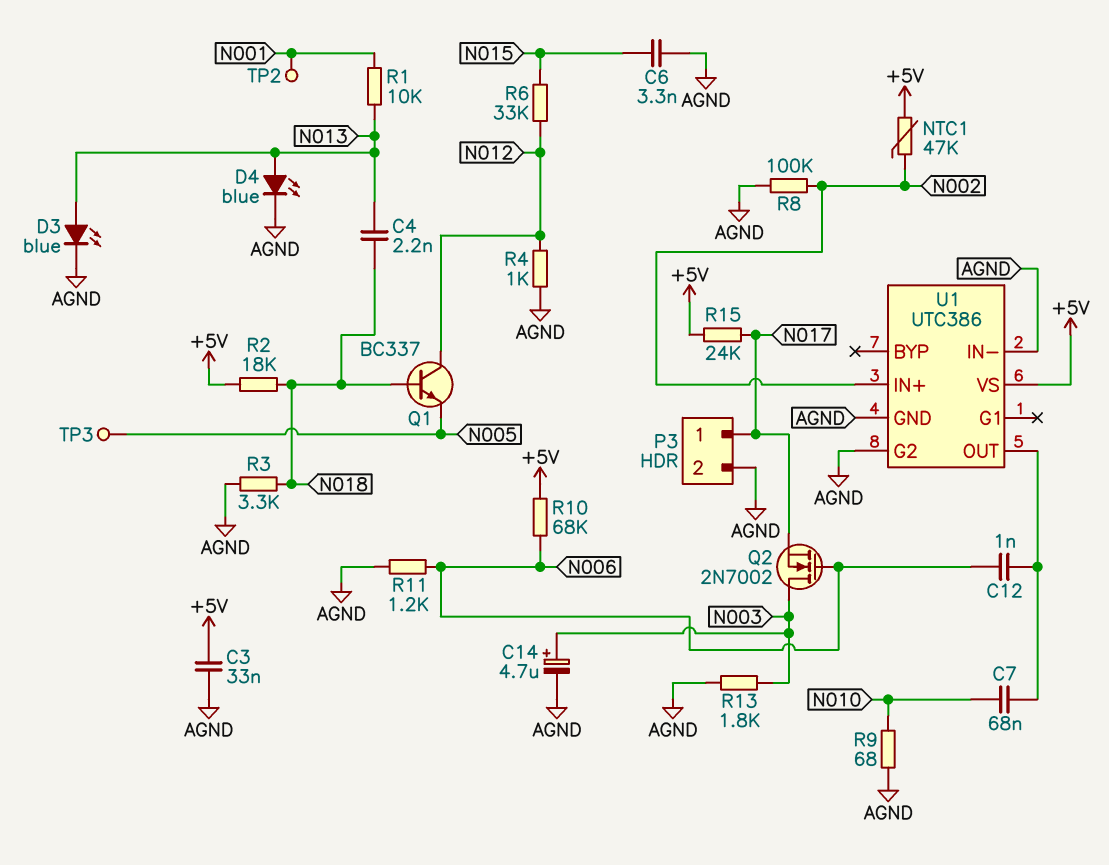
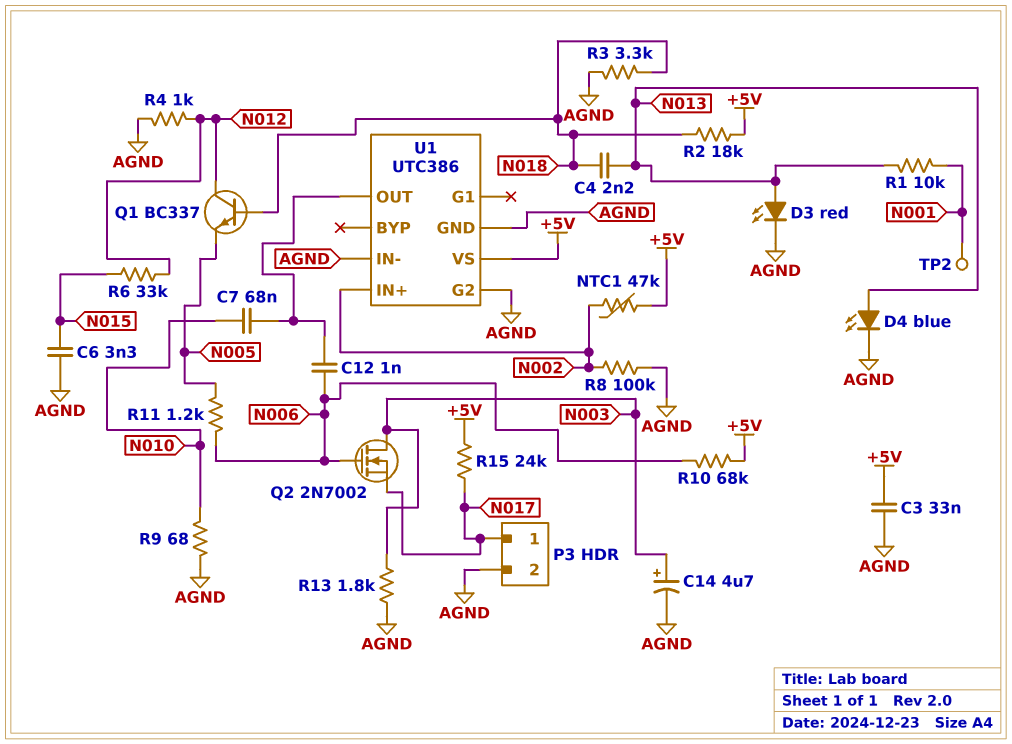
D3: LED blue (A N013, K AGND) -> LED red (A N013, K AGND)
R11: 1.2k (AGND, N006) -> 1.2k (N005, N006)
TP3: test point (N005) -> none

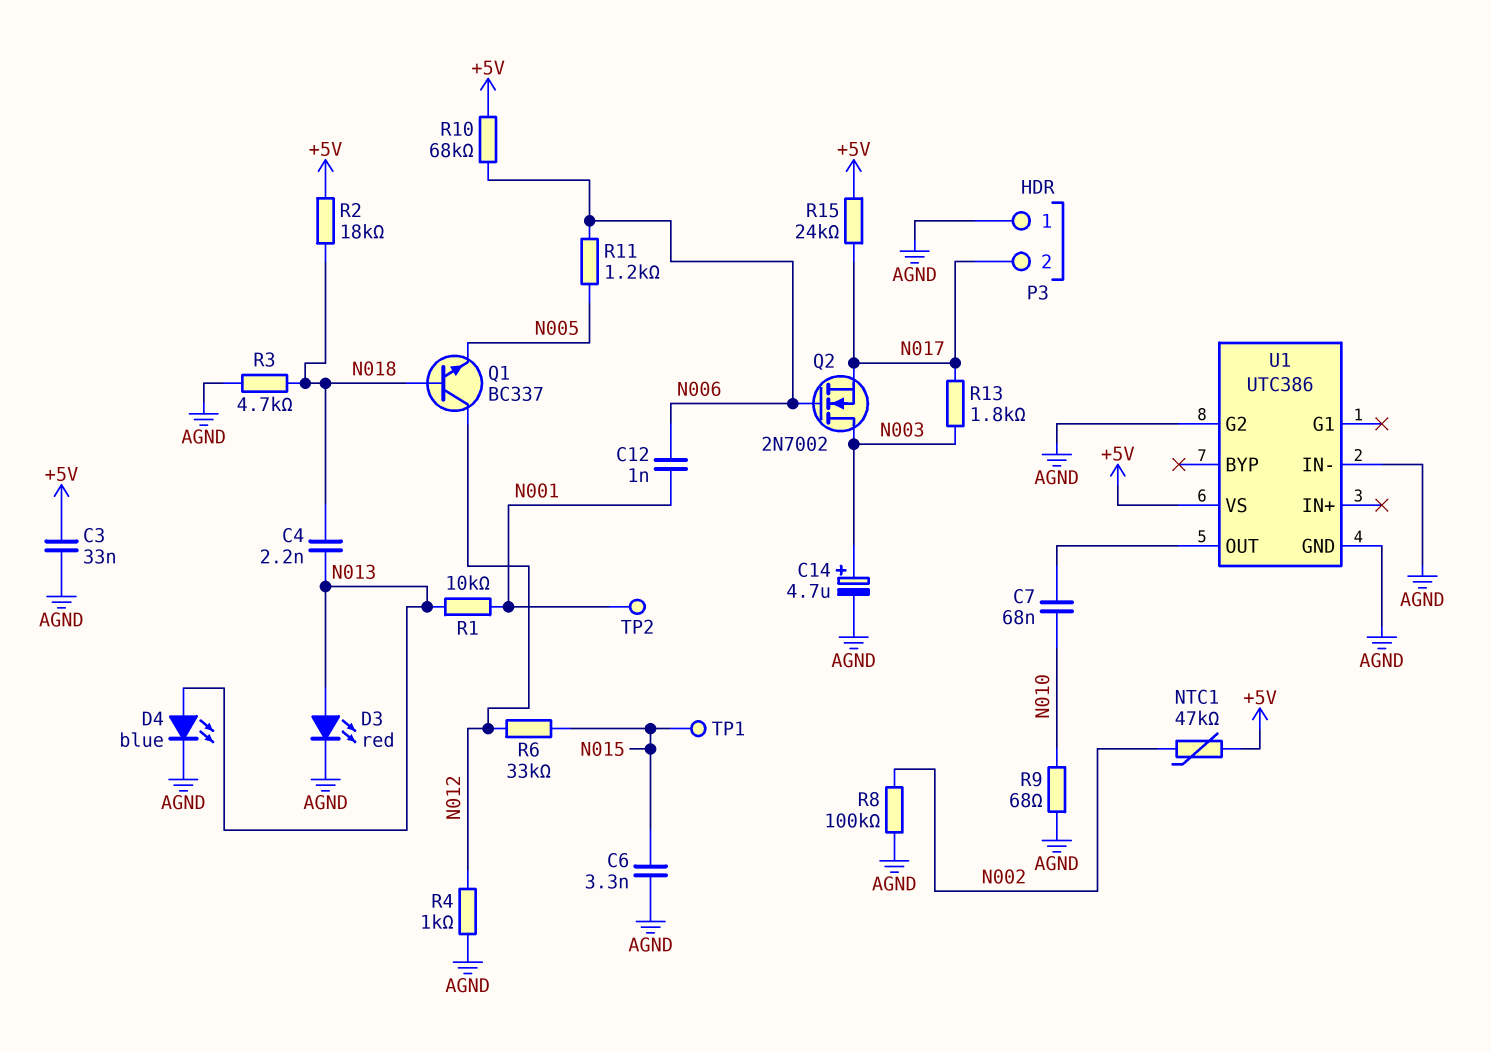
C12: 1nF (N006, U1/OUT) -> 1nF (N001, N006)
P3 pin 1: N017 -> AGND
P3 pin 2: AGND -> N017
R3: 3.3k (AGND, N018) -> 4.7k (AGND, N018)
R13: 1.8k (AGND, N003) -> 1.8k (N003, N017)
TP1: none -> test point (N015)
U1 pin IN+: N002 -> none

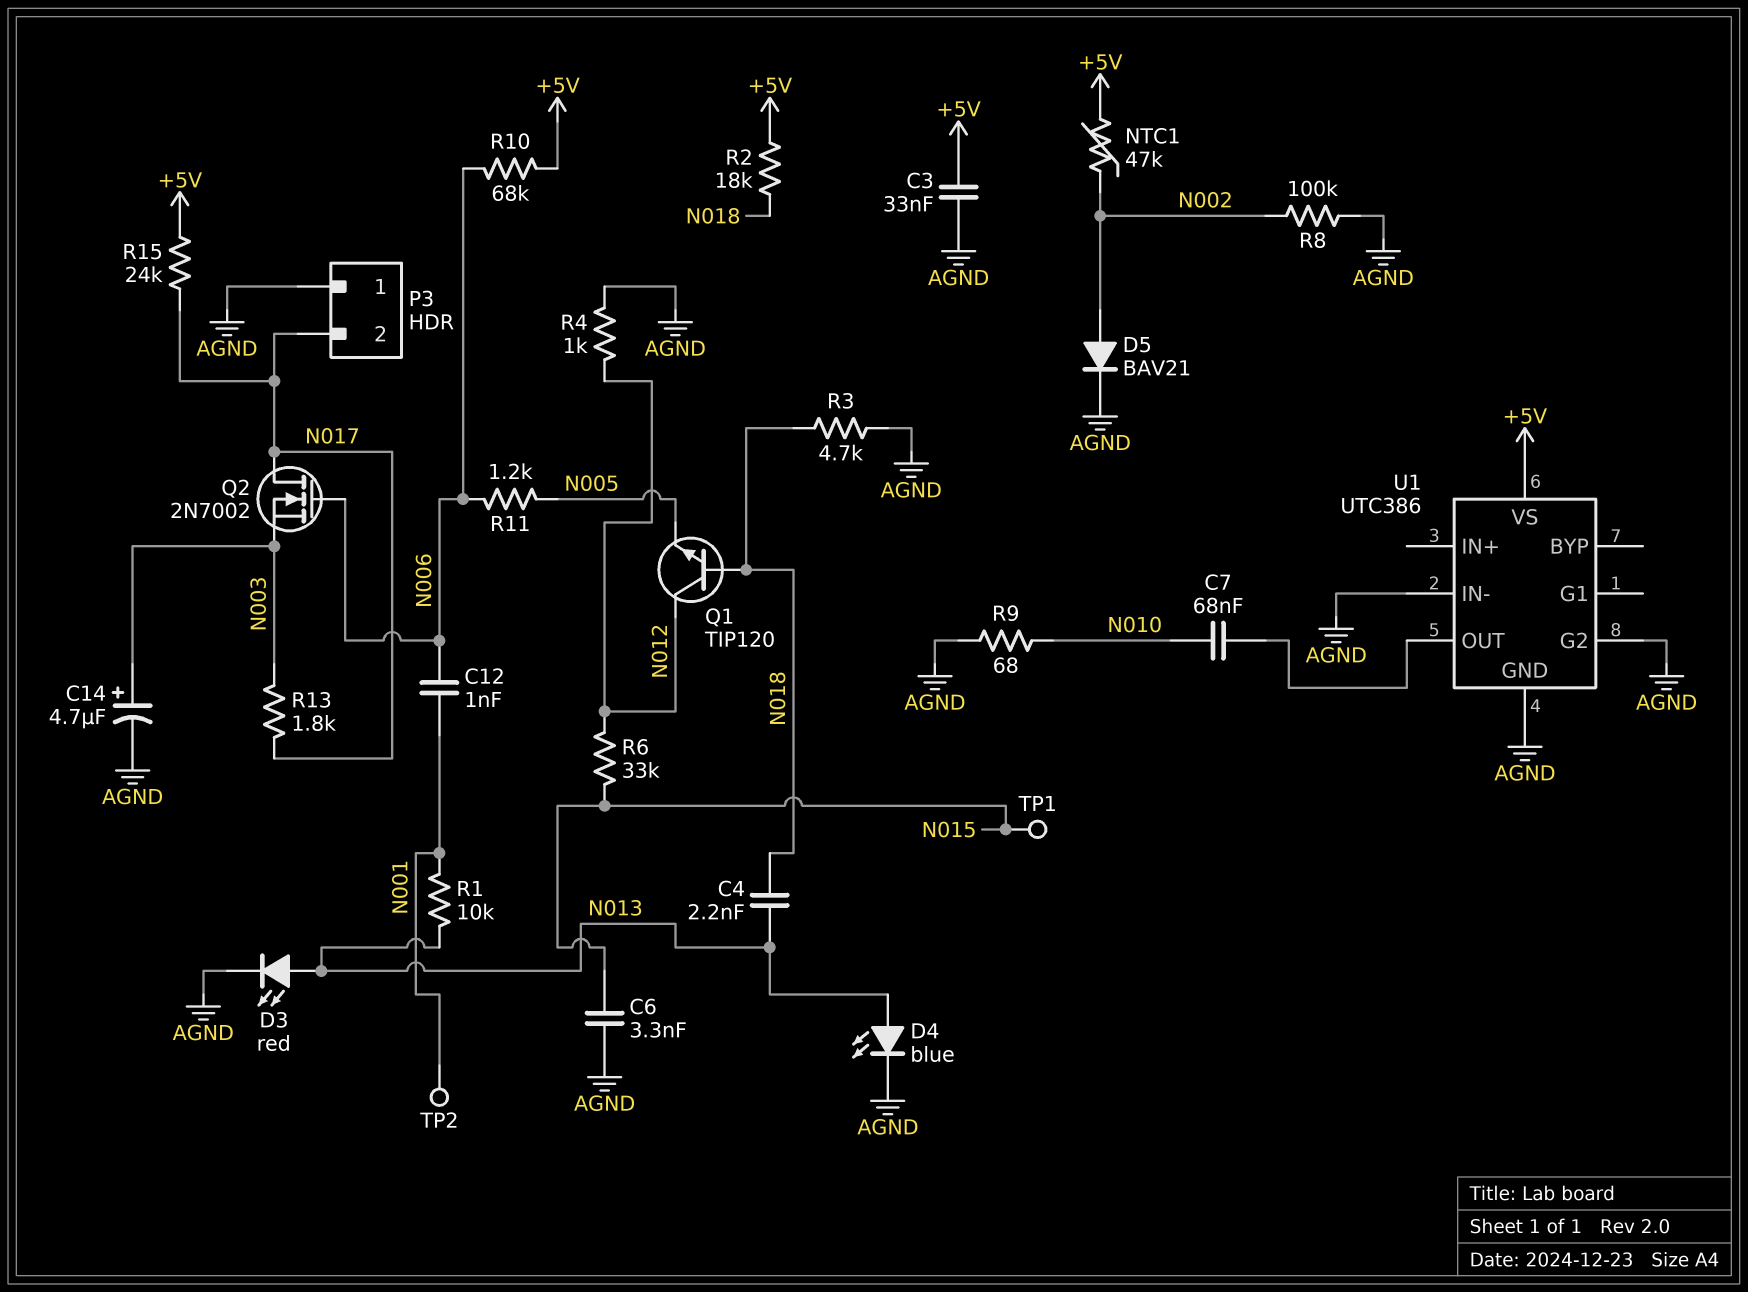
D5: none -> diode BAV21 (A N002, K AGND)
Q1: NPN BC337 (B N018, C N012, E N005) -> NPN TIP120 (B N018, C N012, E N005)
Q2: NMOS 2N7002 (G N006, D N003, S N017) -> NMOS 2N7002 (G N006, D N017, S N003)

